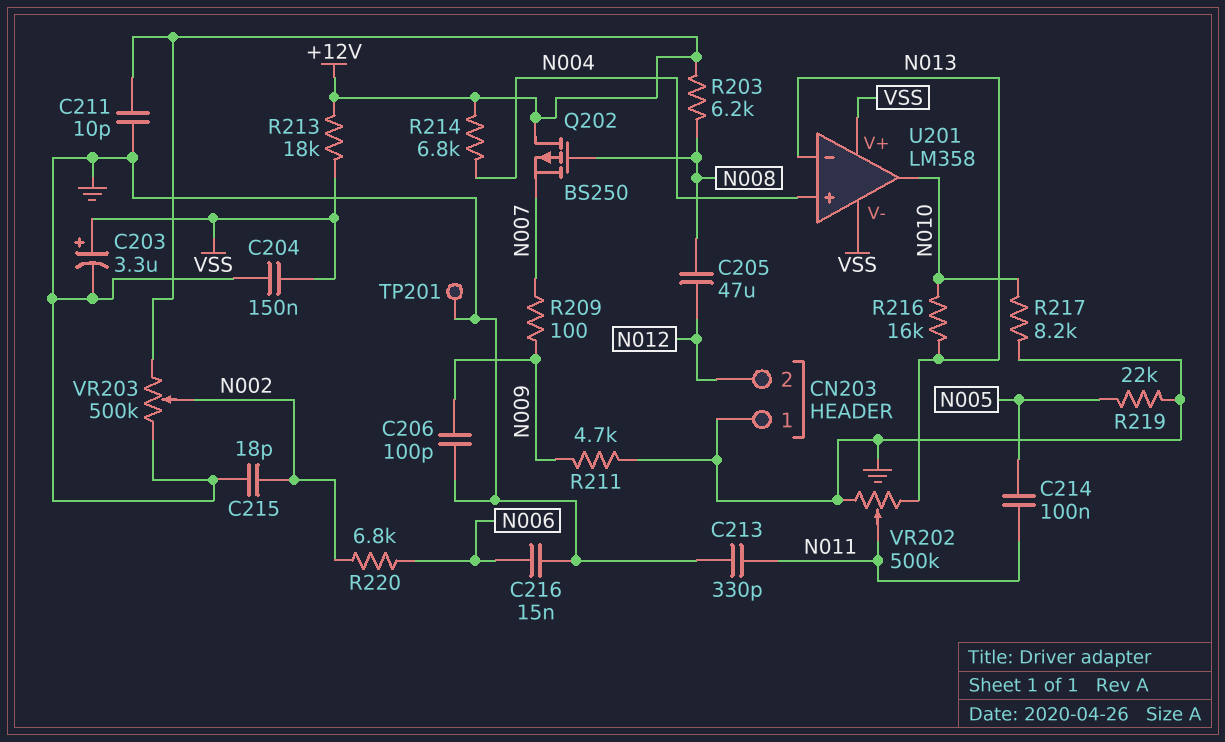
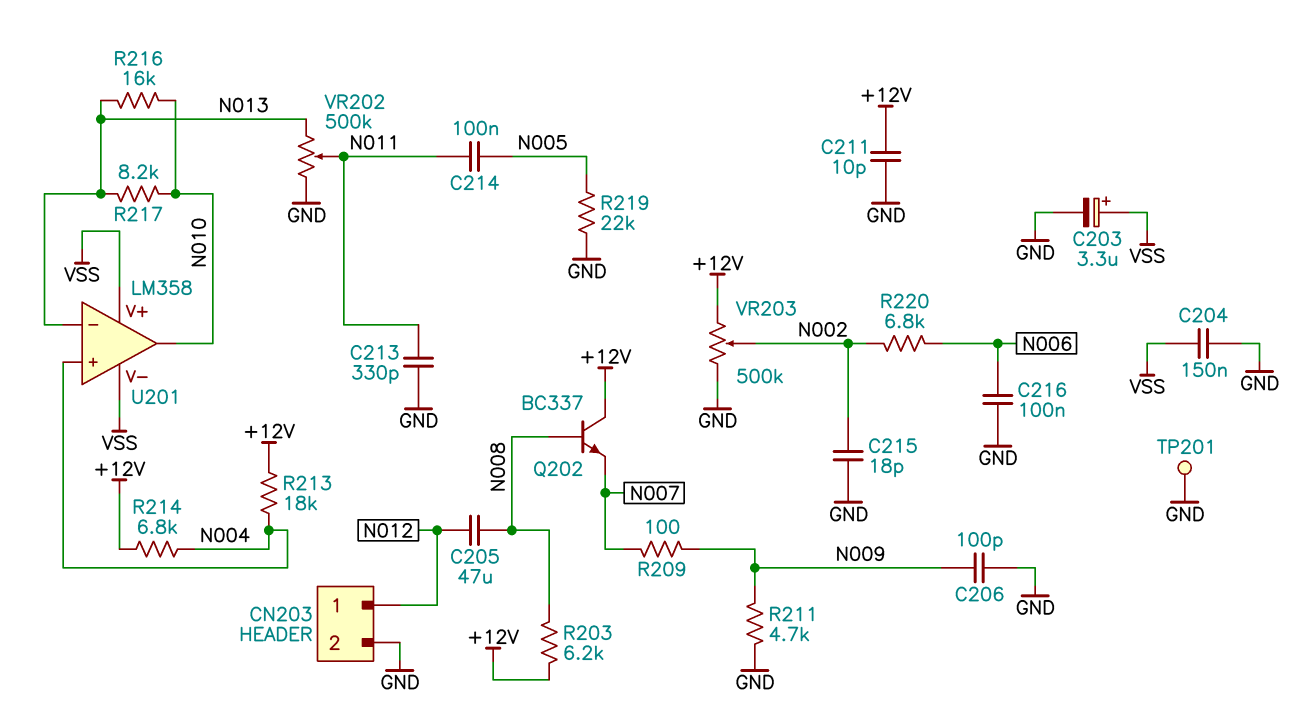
C216: 15nF (GND, N006) -> 100nF (GND, N006)
CN203 pin 1: GND -> N012
CN203 pin 2: N012 -> GND
Q202: PMOS BS250 (G N008, D +12V, S N007) -> NPN BC337 (B N008, C +12V, E N007)
R213: 18k (+12V, VSS) -> 18k (+12V, N004)
R217: 8.2k (GND, N010) -> 8.2k (N010, N013)

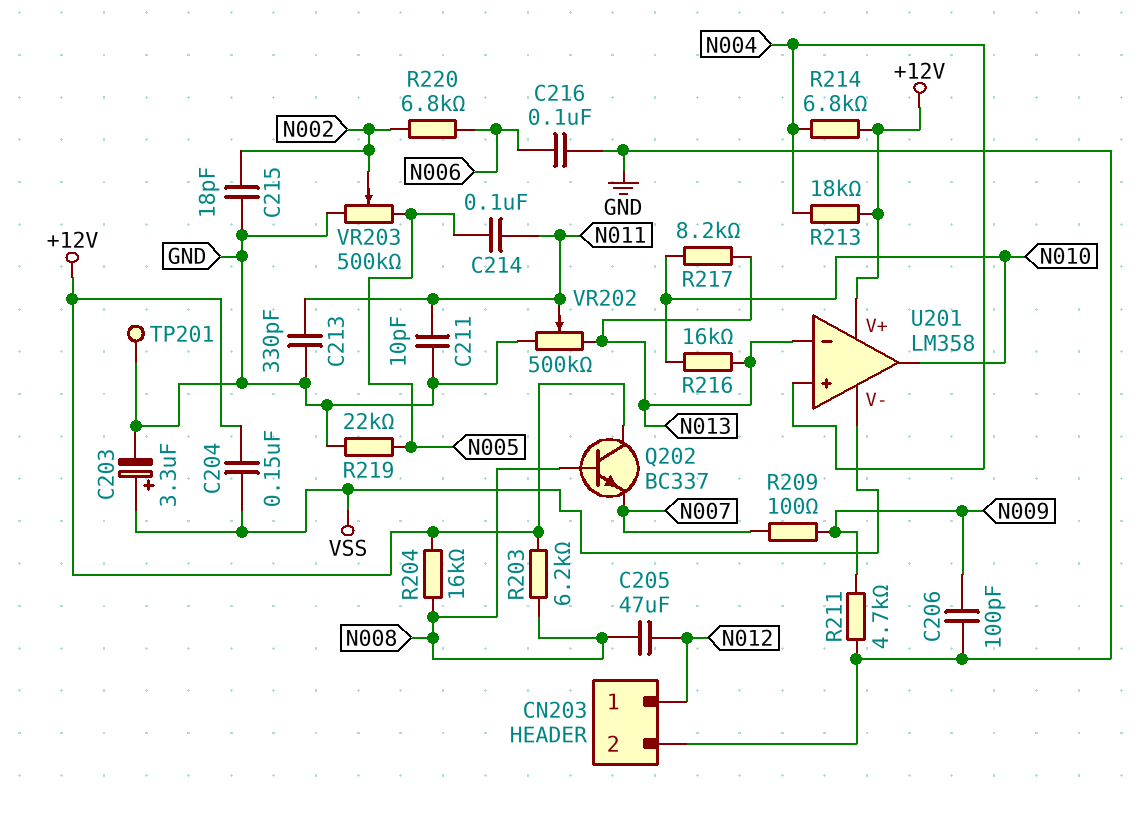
C204: 150nF (GND, VSS) -> 150nF (+12V, VSS)
C211: 10pF (+12V, GND) -> 10pF (GND, N011)
R204: none -> 16k (+12V, N008)
U201 pin V+: VSS -> +12V
VR203: 500k (+12V, GND, wiper N002) -> 500k (GND, N005, wiper N002)

